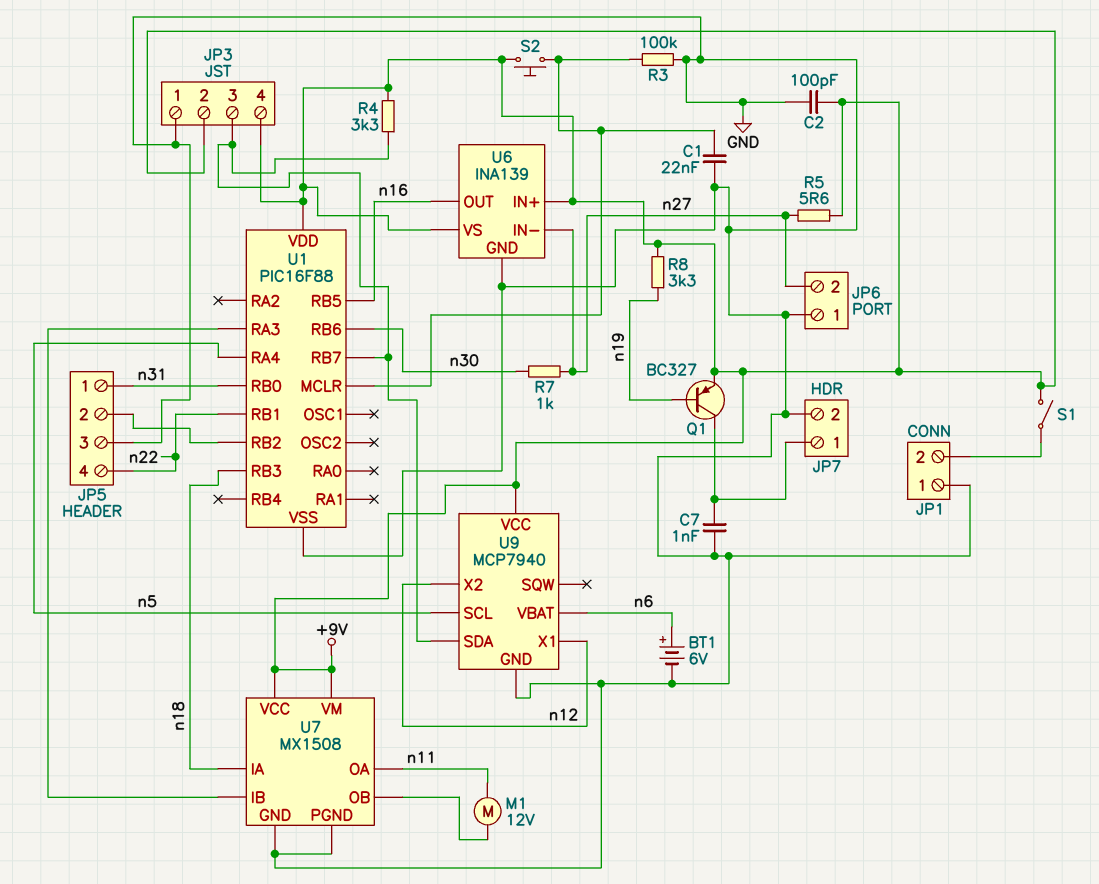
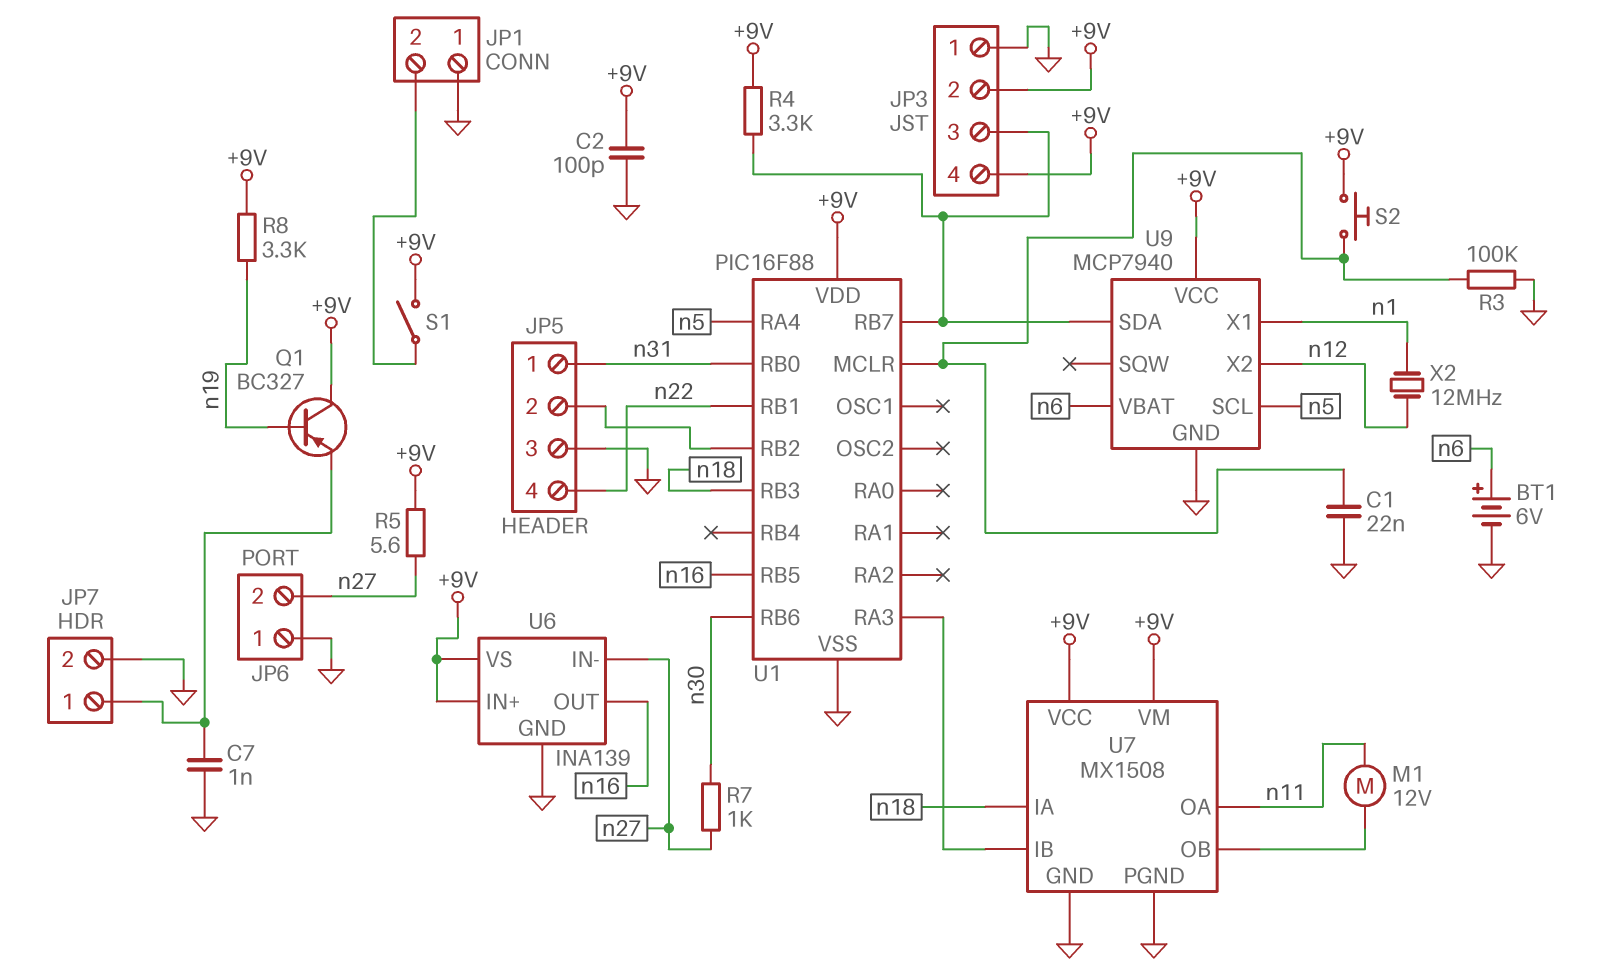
Q1: PNP BC327 (B n19, C JP7/1, E +9V) -> PNP BC327 (B n19, C +9V, E JP7/1)
U9 pin X1: n12 -> n1
X2: none -> 12MHz (n1, n12)

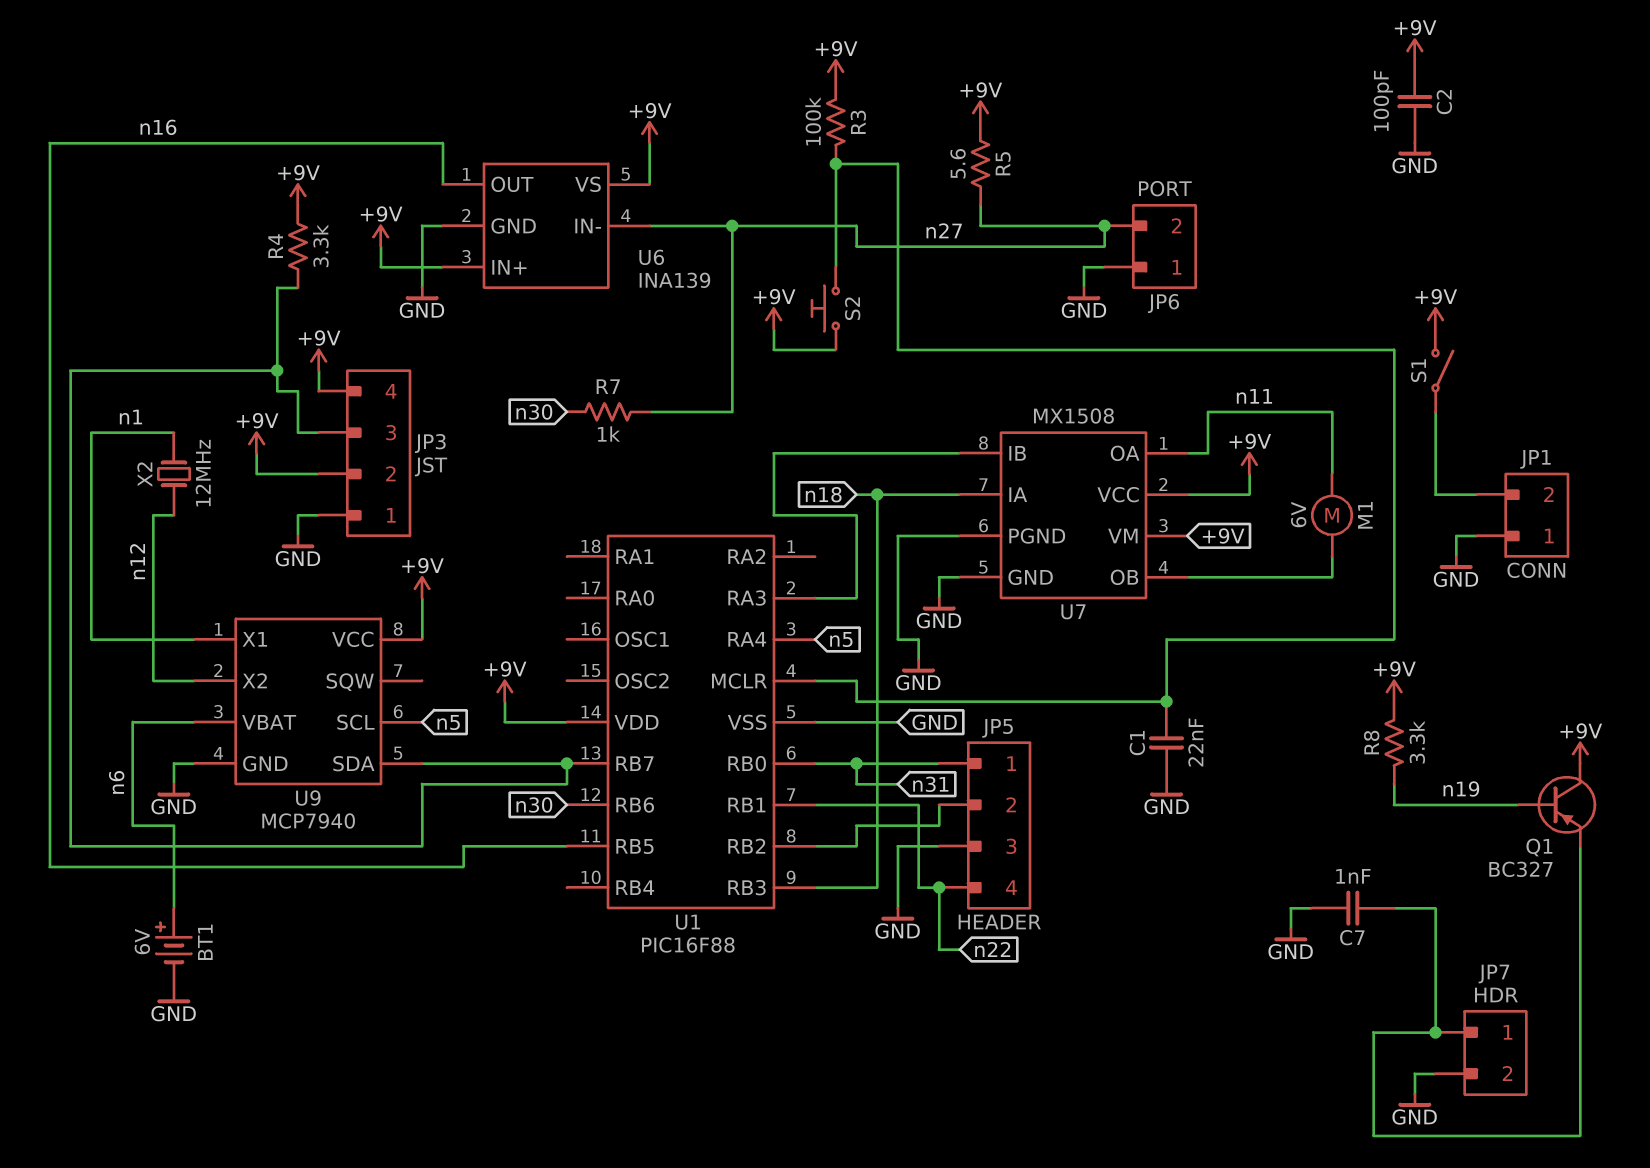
M1: motor 12V (U7/OB, n11) -> motor 6V (U7/OB, n11)
R3: 100k (GND, U1/MCLR) -> 100k (+9V, U1/MCLR)

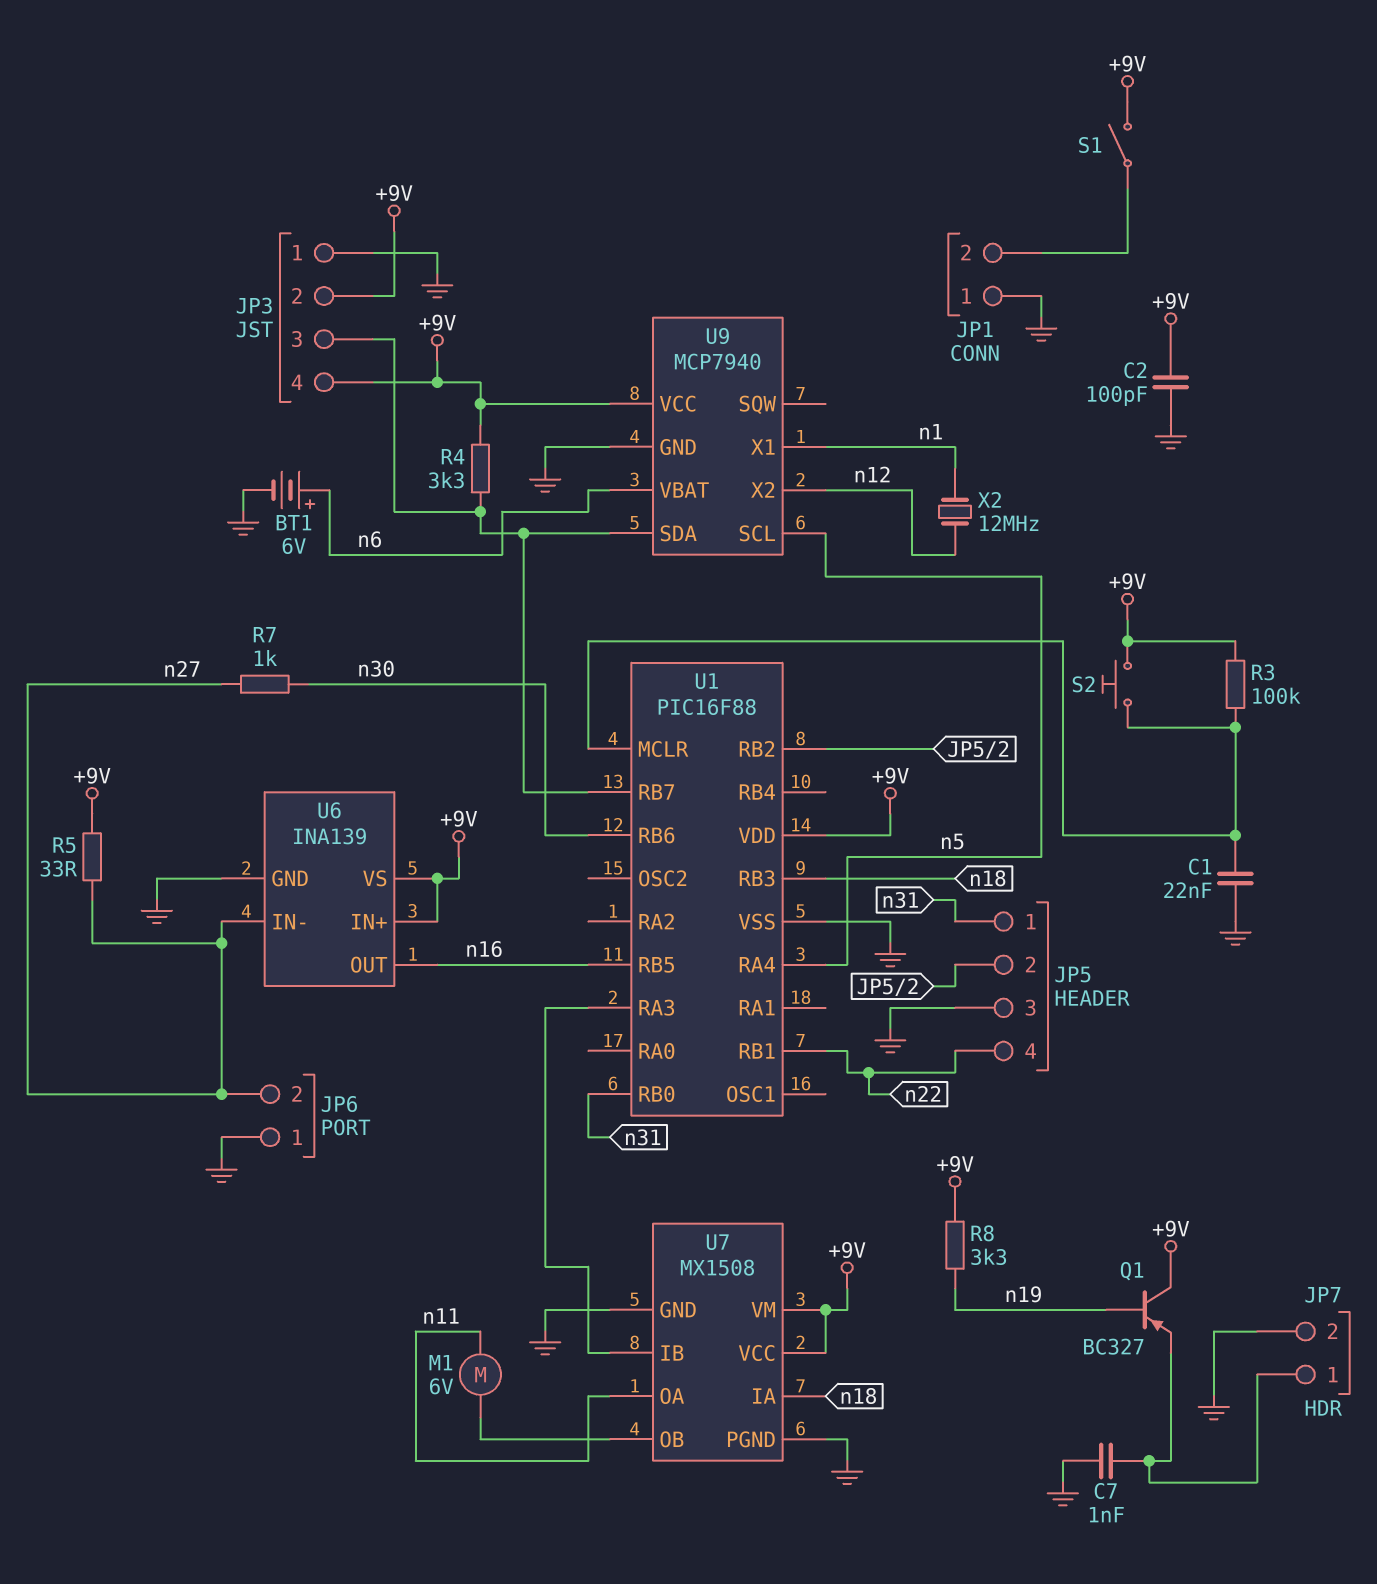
R5: 5.6 (+9V, n27) -> 33 (+9V, n27)

